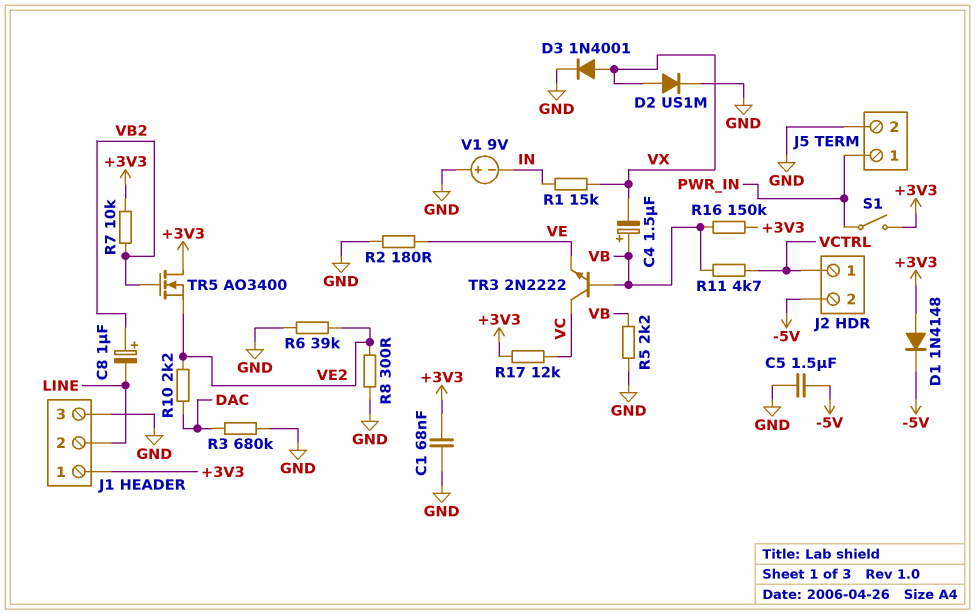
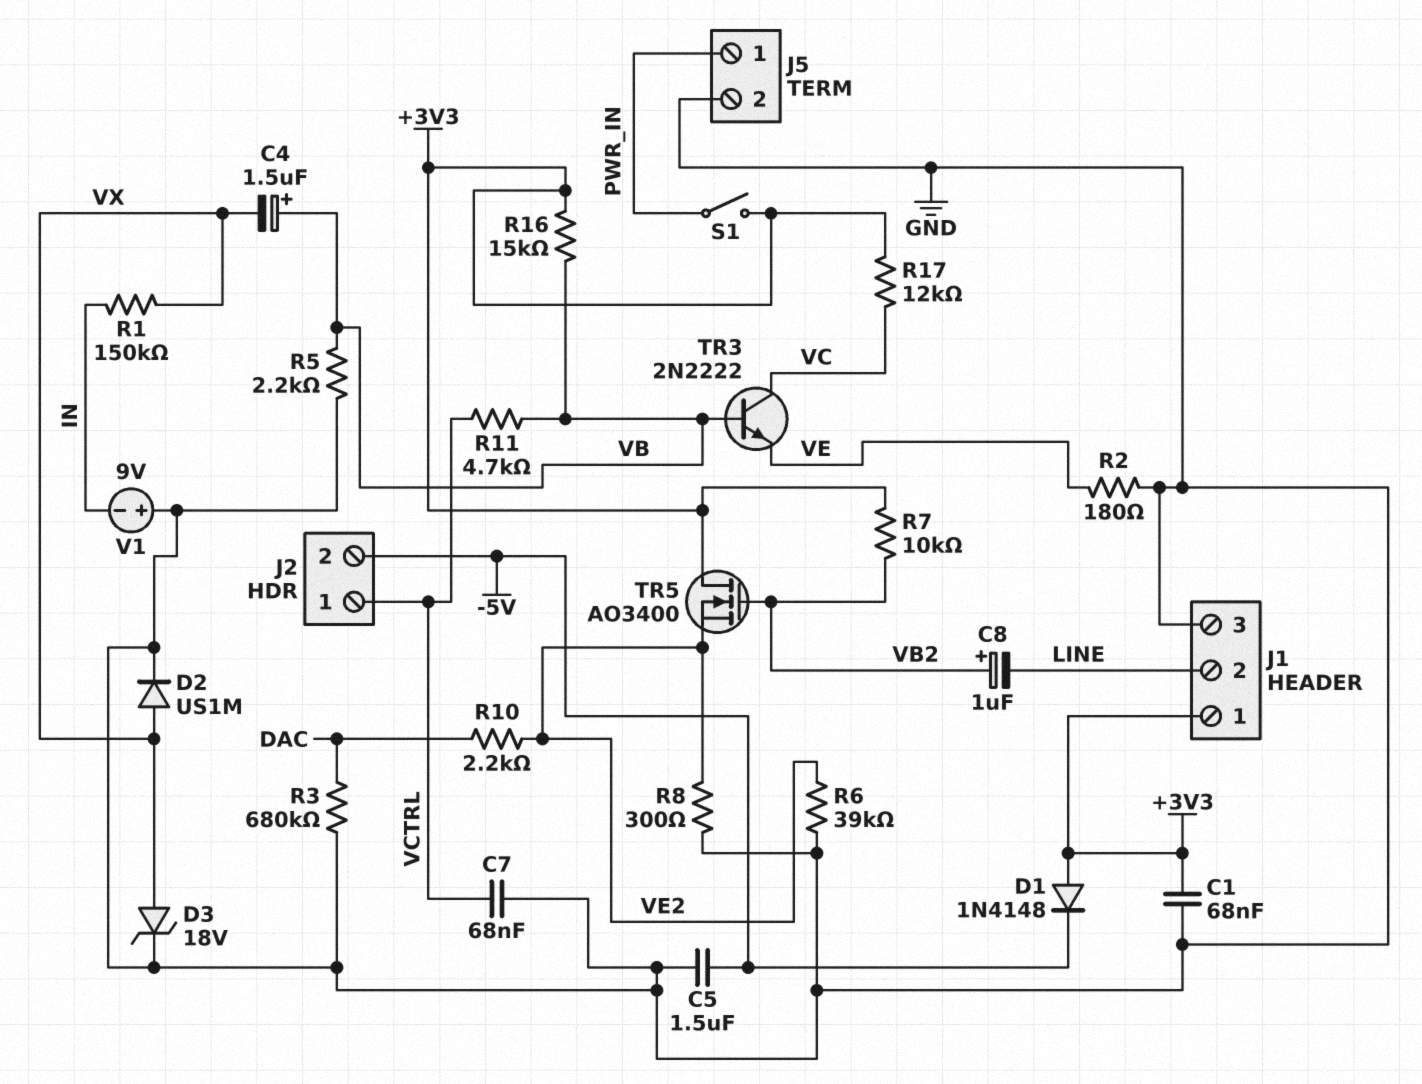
C7: none -> 68nF (GND, VCTRL)
D3: diode 1N4001 (A VX, K GND) -> zener 18V (A VX, K GND)
R1: 15k (IN, VX) -> 150k (IN, VX)
R16: 150k (+3V3, VB) -> 15k (+3V3, VB)

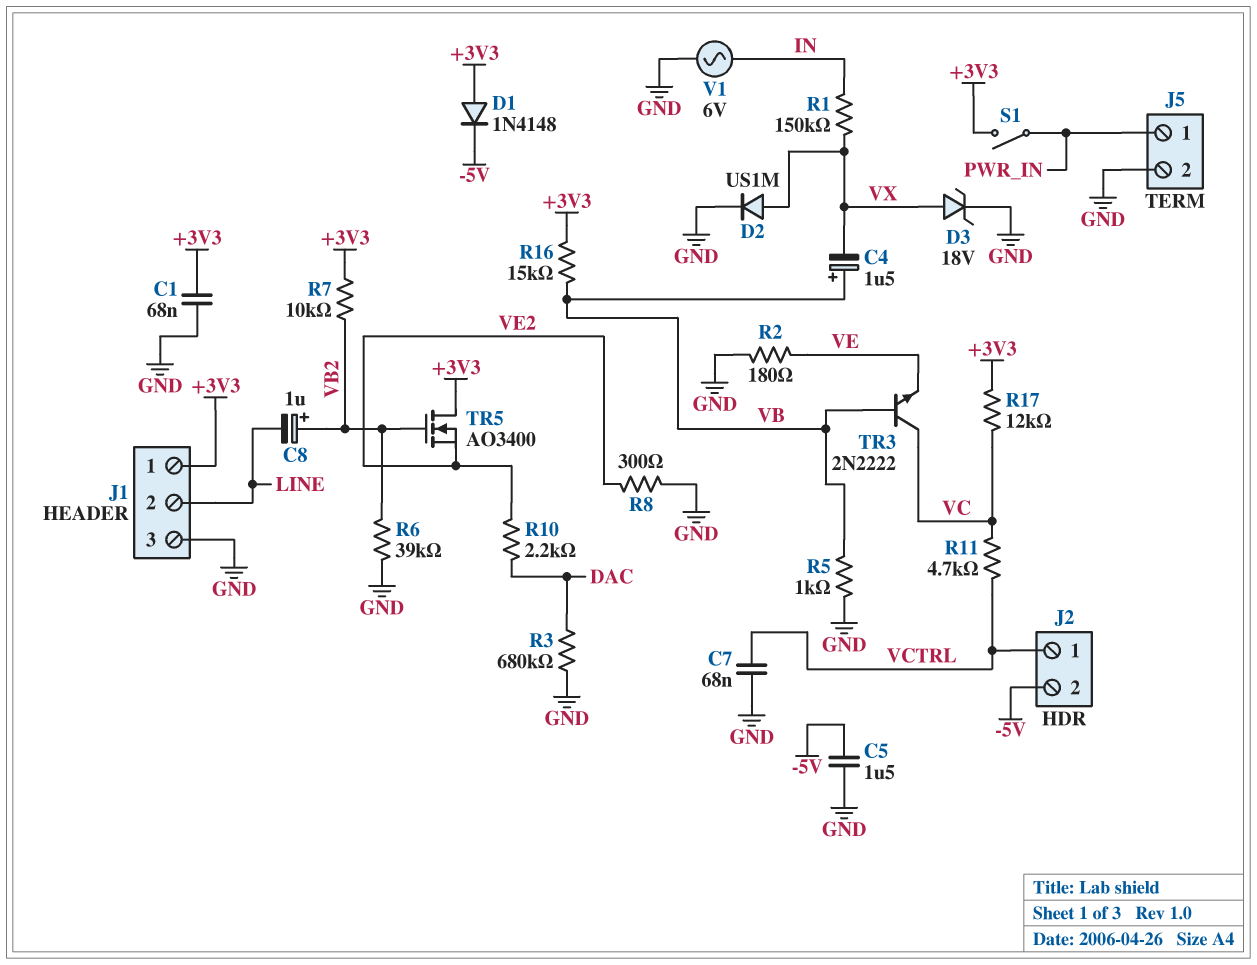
R5: 2.2k (GND, VB) -> 1k (GND, VB)
R6: 39k (GND, VE2) -> 39k (GND, VB2)
R11: 4.7k (VB, VCTRL) -> 4.7k (VC, VCTRL)
V1: 9V (plus GND, minus IN) -> AC 6V (GND, IN)

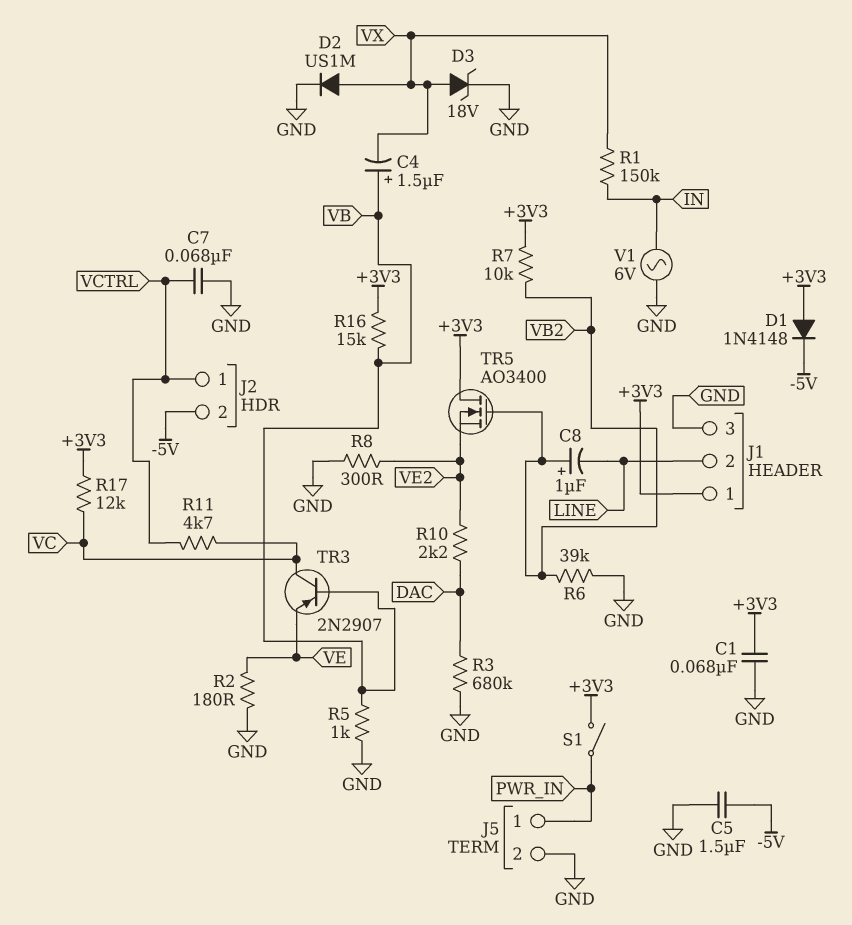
TR3: NPN 2N2222 (B VB, C VC, E VE) -> PNP 2N2907 (B VB, C VC, E VE)

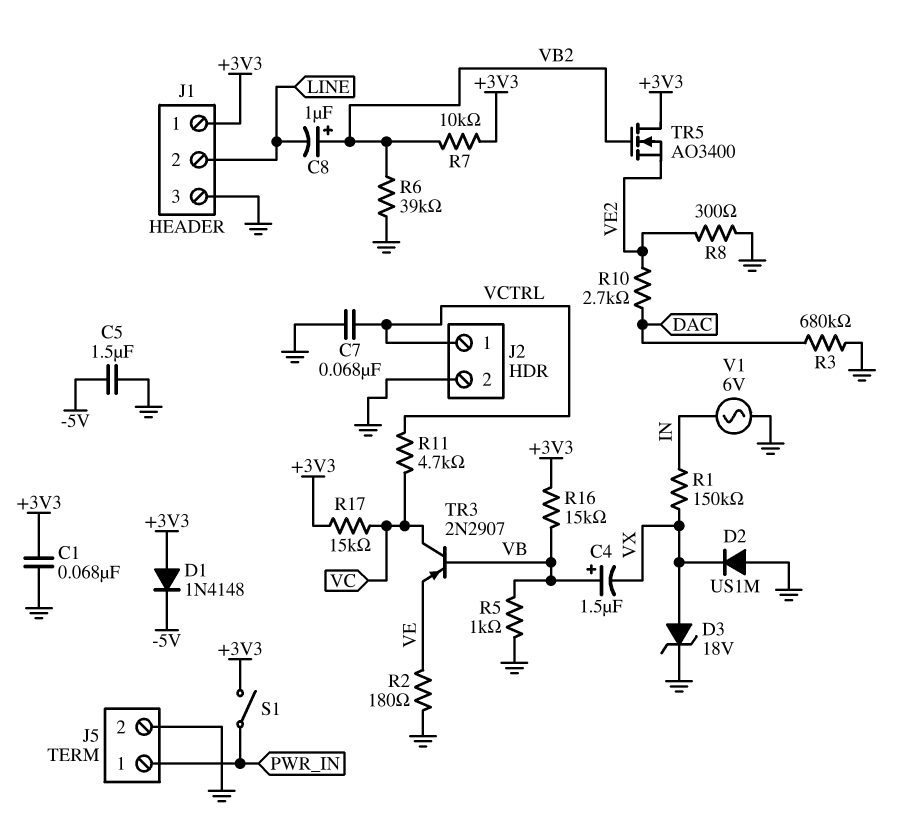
D2: diode US1M (A VX, K GND) -> diode US1M (A GND, K VX)
J2 pin 2: -5V -> GND
R10: 2.2k (DAC, VE2) -> 2.7k (DAC, VE2)
R17: 12k (+3V3, VC) -> 15k (+3V3, VC)

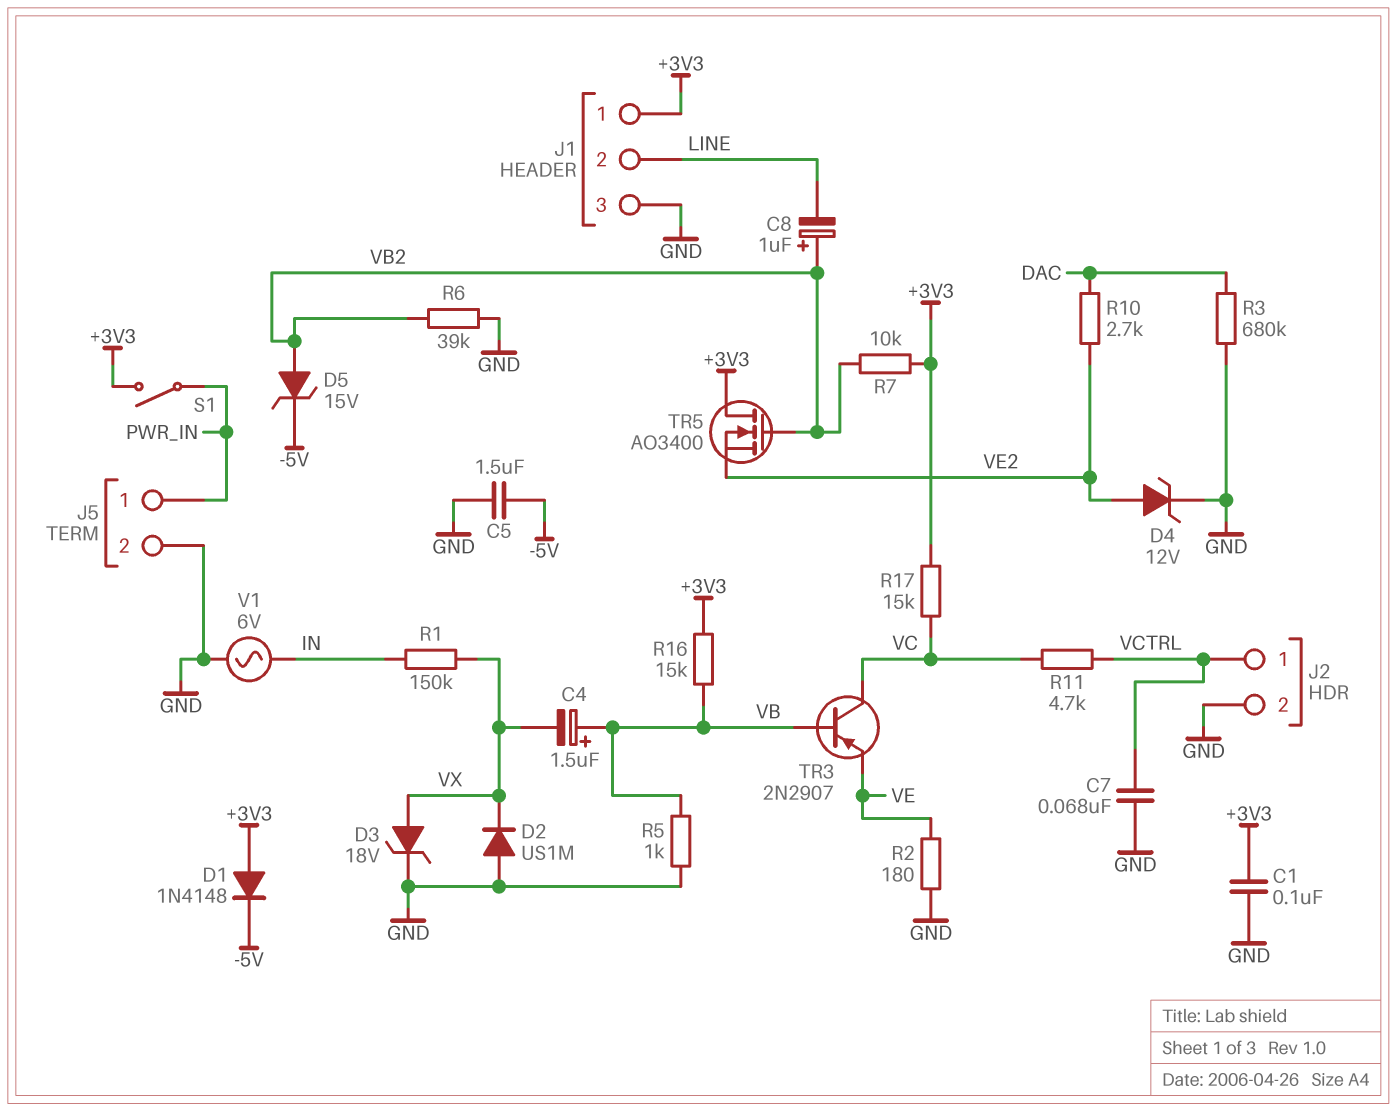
C1: 68nF (+3V3, GND) -> 100nF (+3V3, GND)
D4: none -> zener 12V (A VE2, K GND)
D5: none -> zener 15V (A VB2, K -5V)
R8: 300 (GND, VE2) -> none

